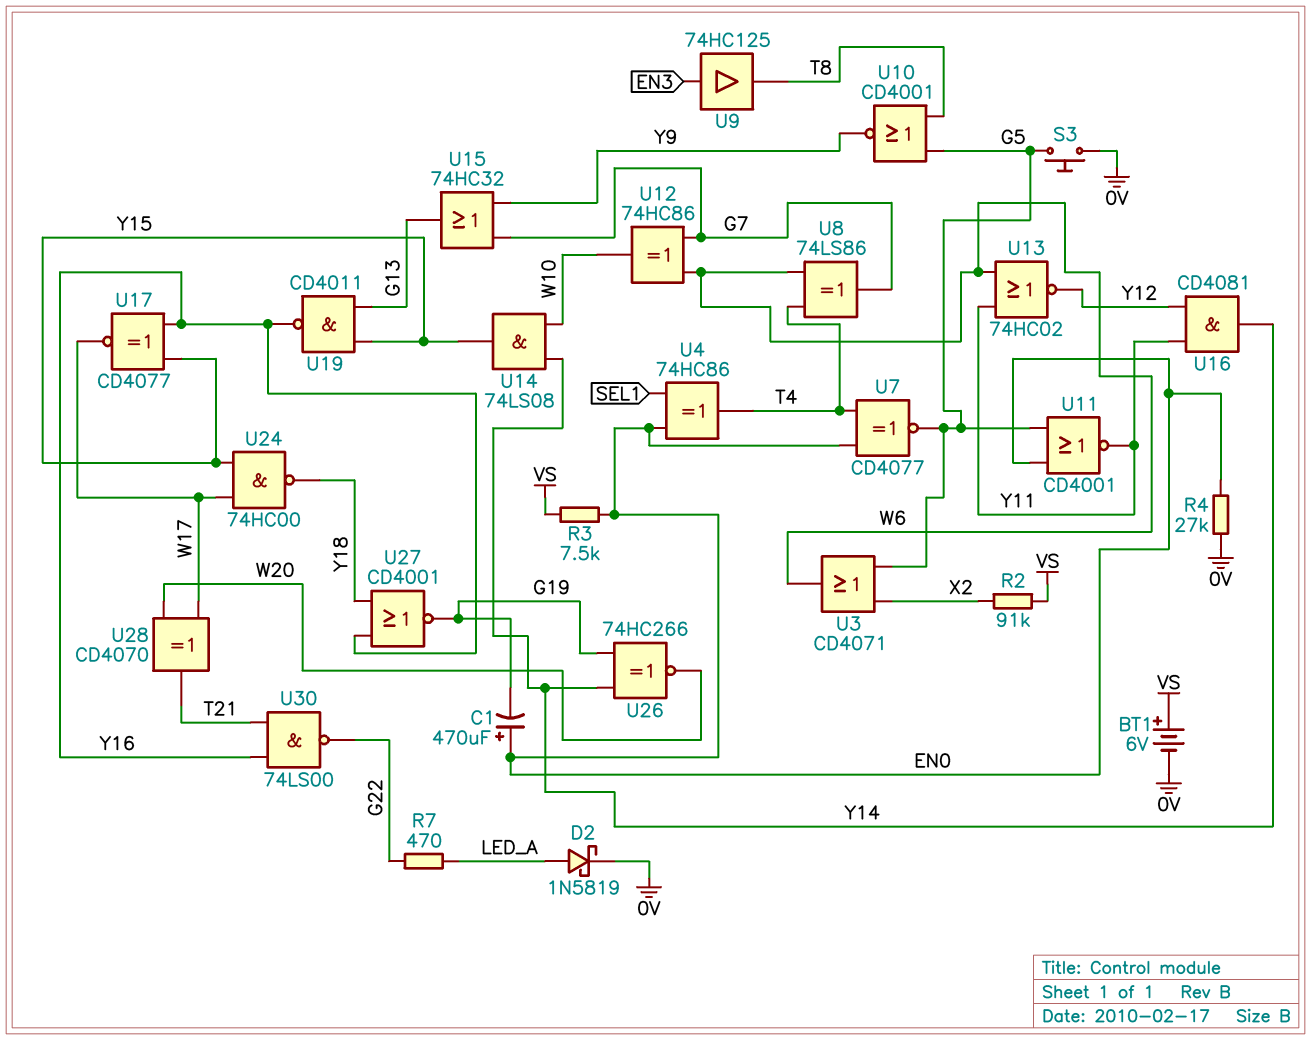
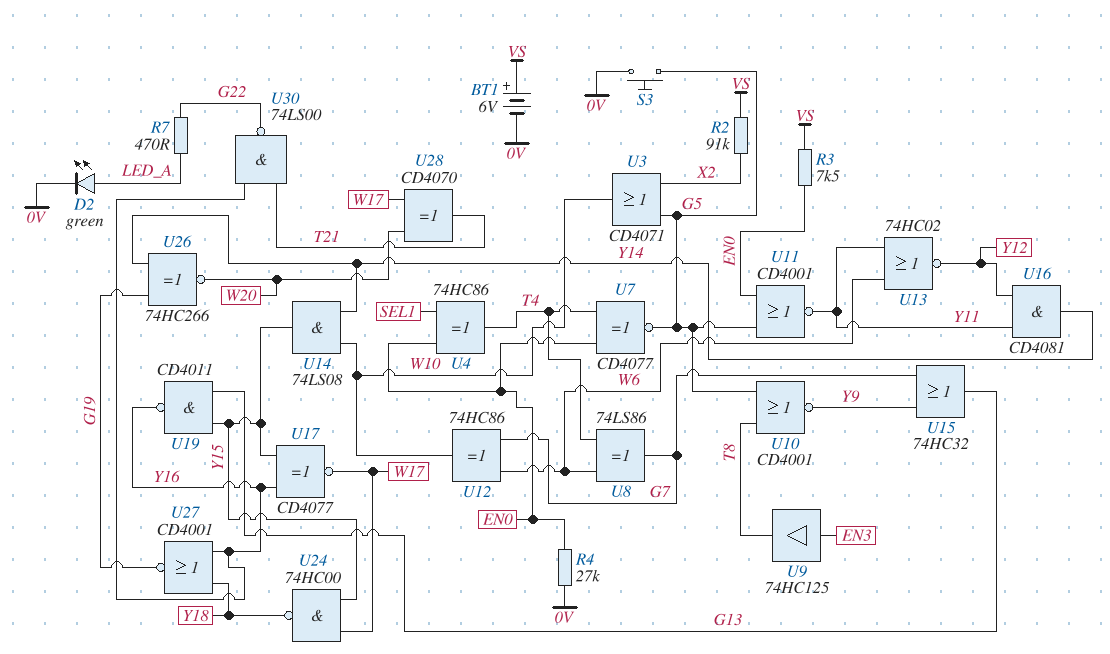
C1: 470uF (plus EN0, minus G19) -> none
D2: schottky 1N5819 (A LED_A, K 0V) -> LED green (A LED_A, K 0V)
U3: OR CD4071 (in G5, in X2, out W6) -> OR CD4071 (in G5, in X2, out W10)

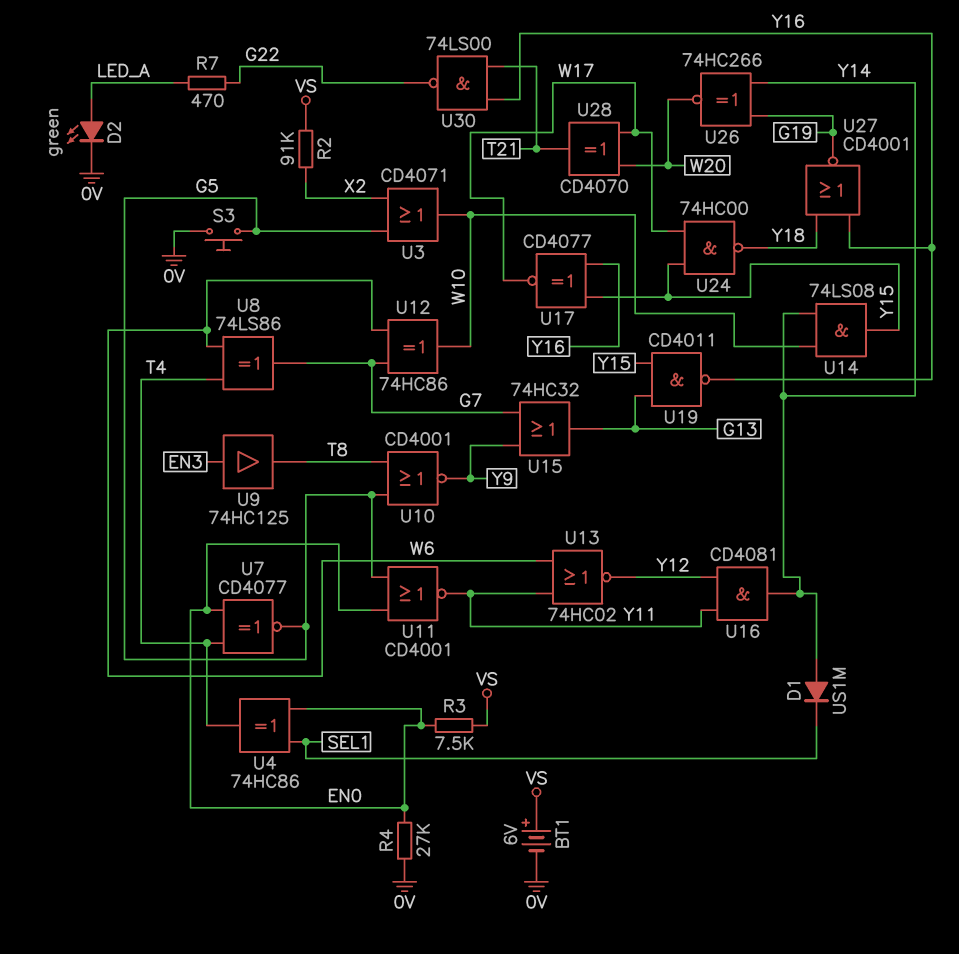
D1: none -> diode US1M (A Y14, K SEL1)

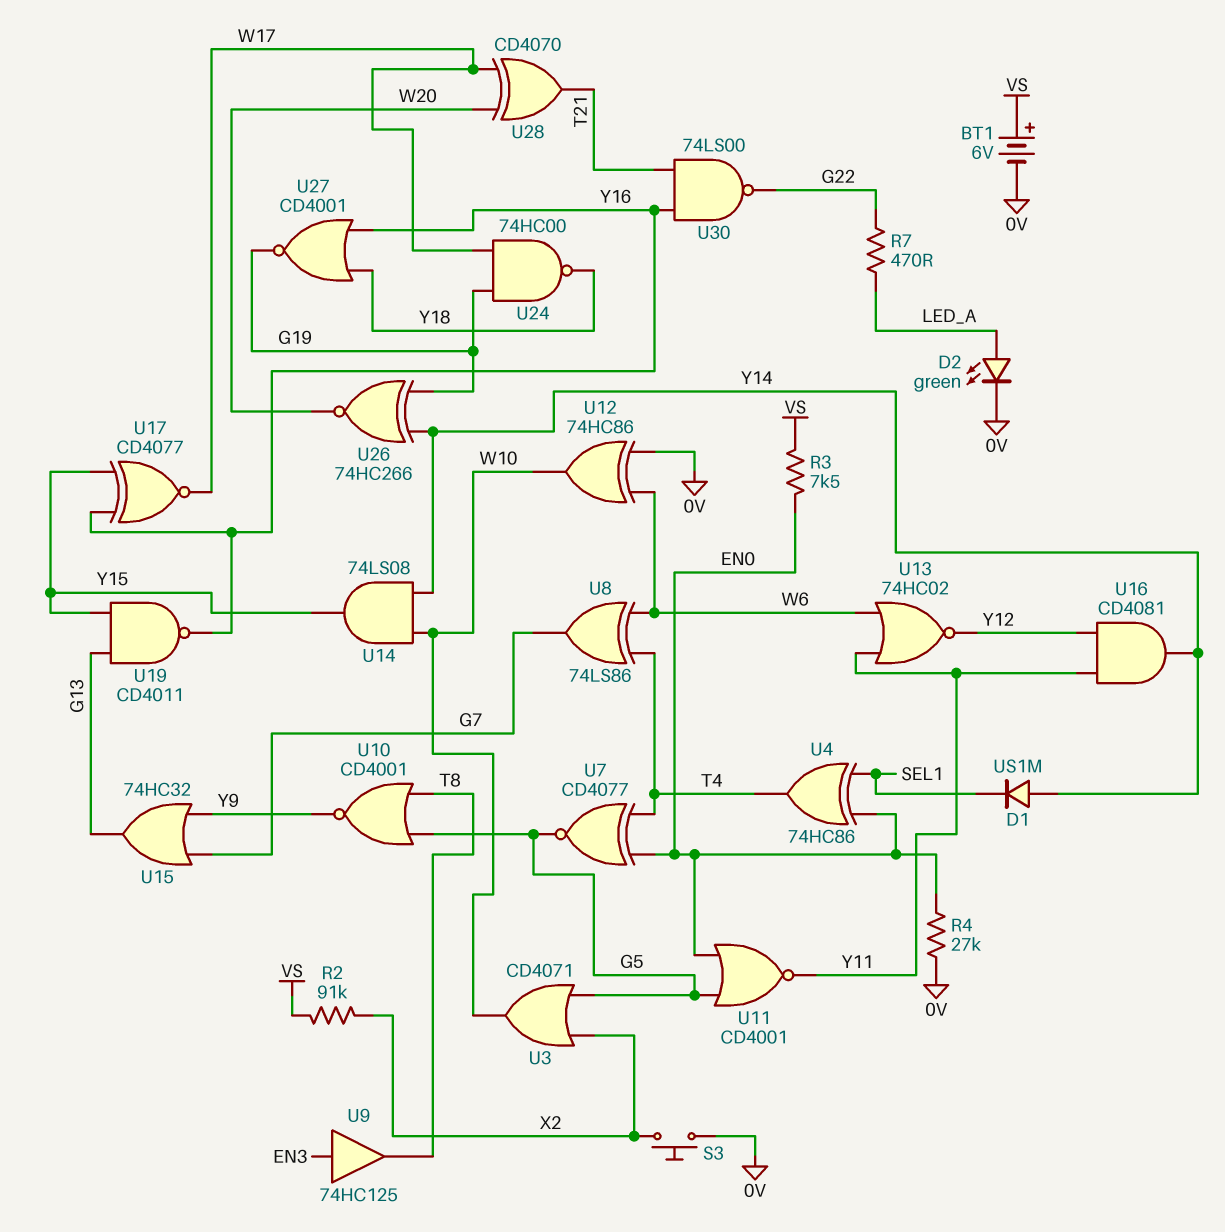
S3: button (0V, G5) -> button (0V, X2)
U12: XOR 74HC86 (in G7, in W6, out W10) -> XOR 74HC86 (in 0V, in W6, out W10)
U24: NAND 74HC00 (in W17, in Y15, out Y18) -> NAND 74HC00 (in G19, in W17, out Y18)

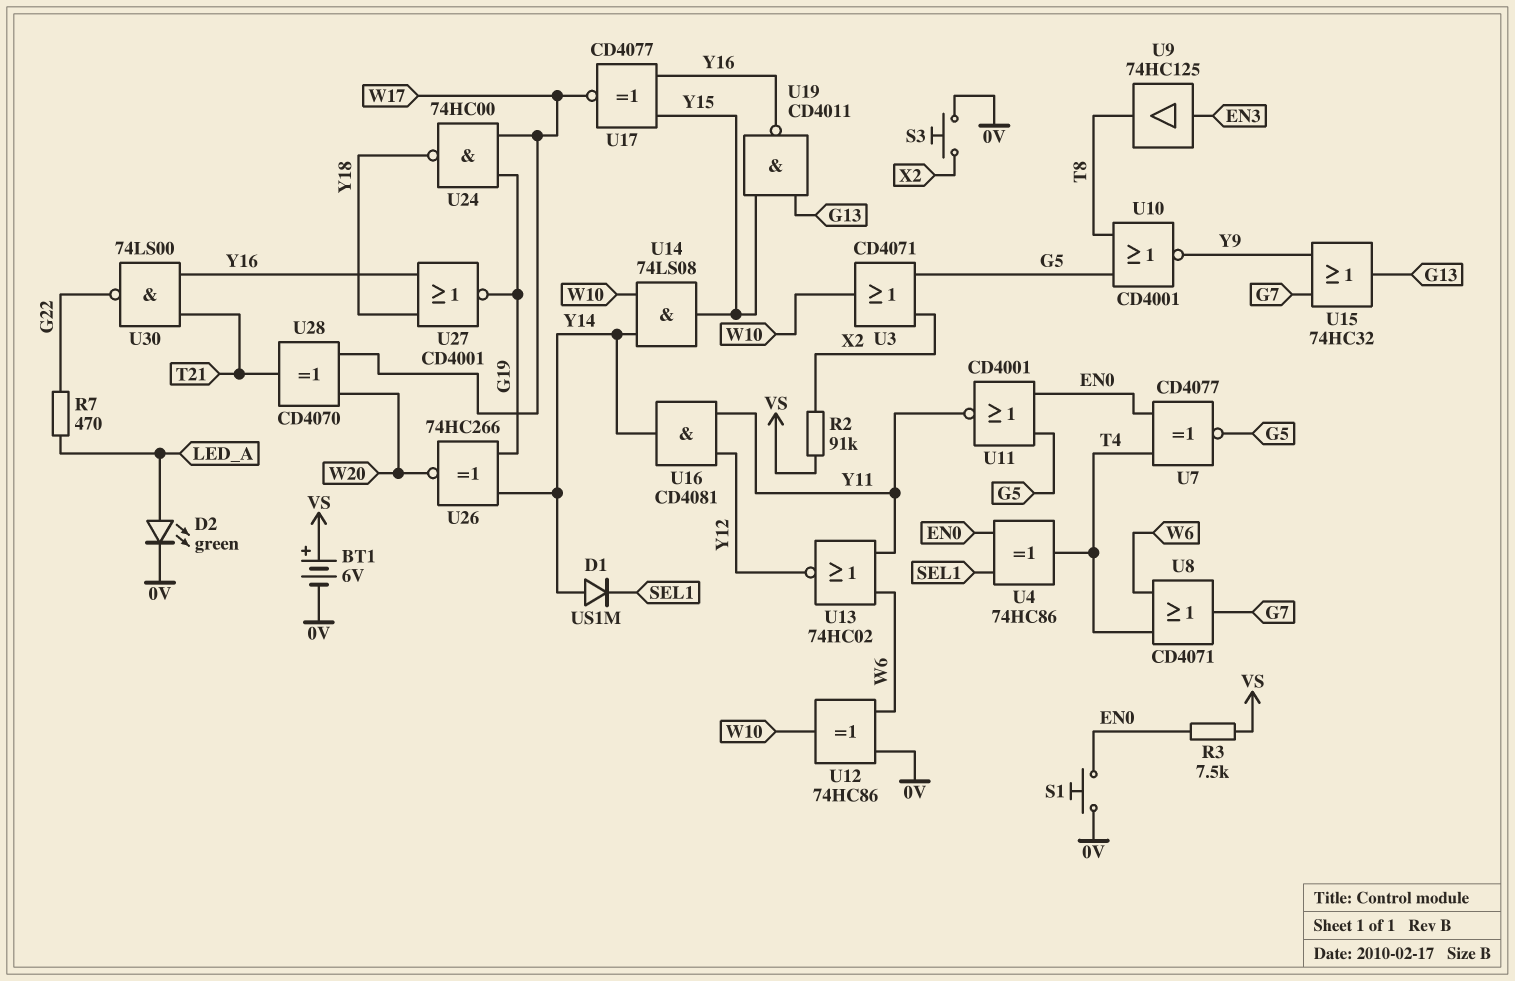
R4: 27k (0V, EN0) -> none
S1: none -> button (0V, EN0)
U8: XOR 74LS86 (in T4, in W6, out G7) -> OR CD4071 (in T4, in W6, out G7)

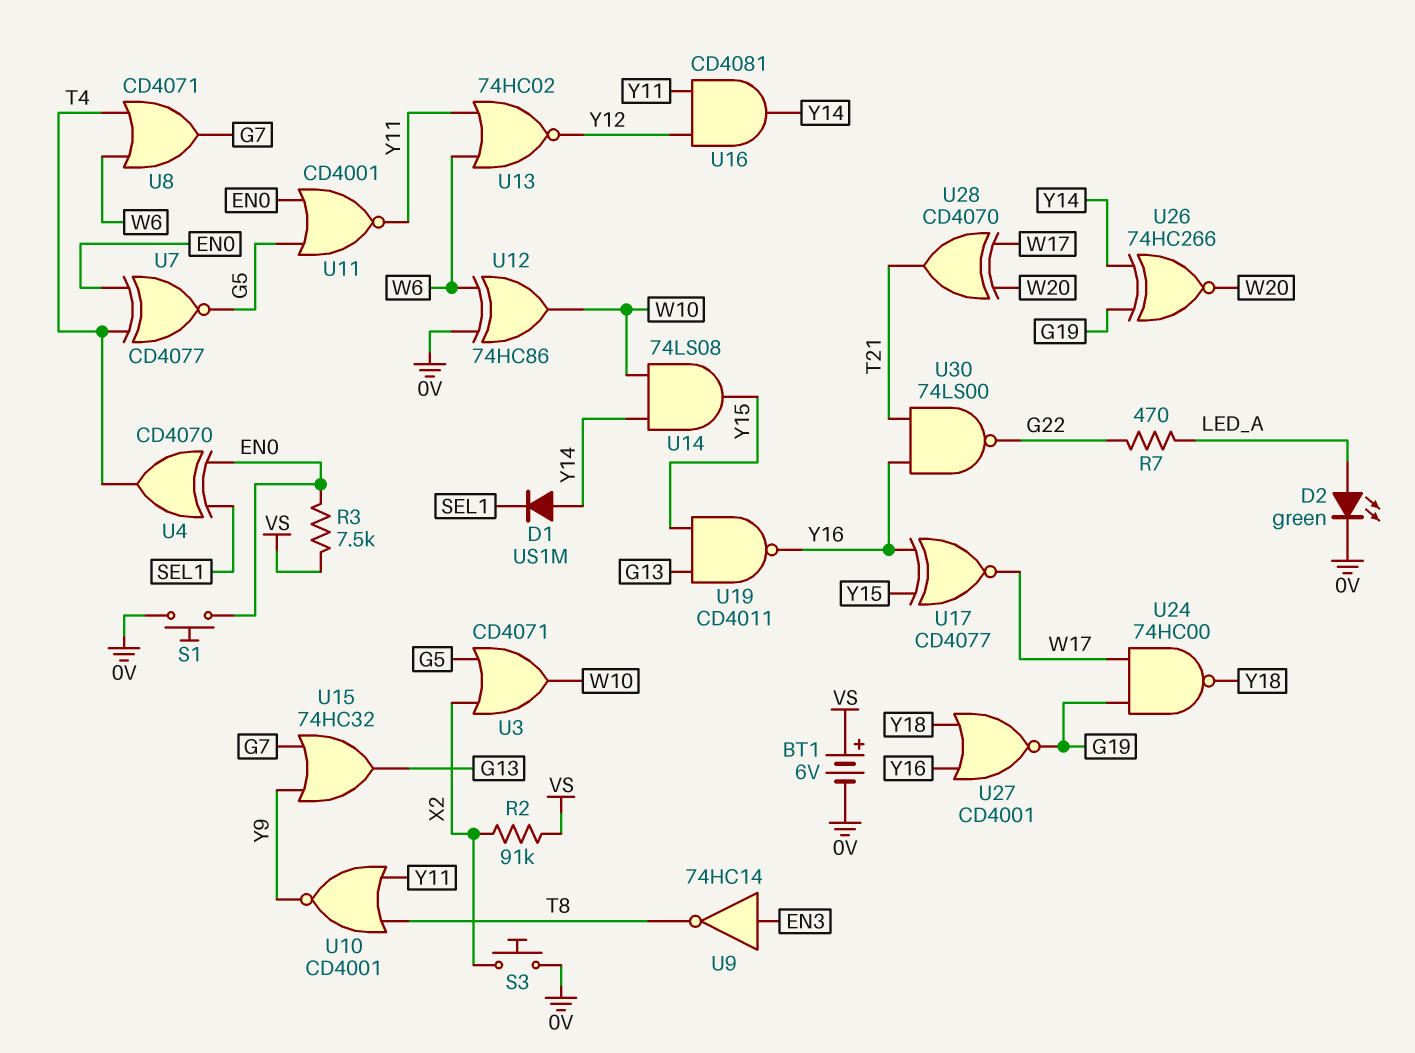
U4: XOR 74HC86 (in EN0, in SEL1, out T4) -> XOR CD4070 (in EN0, in SEL1, out T4)
U9: buffer 74HC125 (in EN3, out T8) -> NOT 74HC14 (in EN3, out T8)
U10: NOR CD4001 (in G5, in T8, out Y9) -> NOR CD4001 (in T8, in Y11, out Y9)

